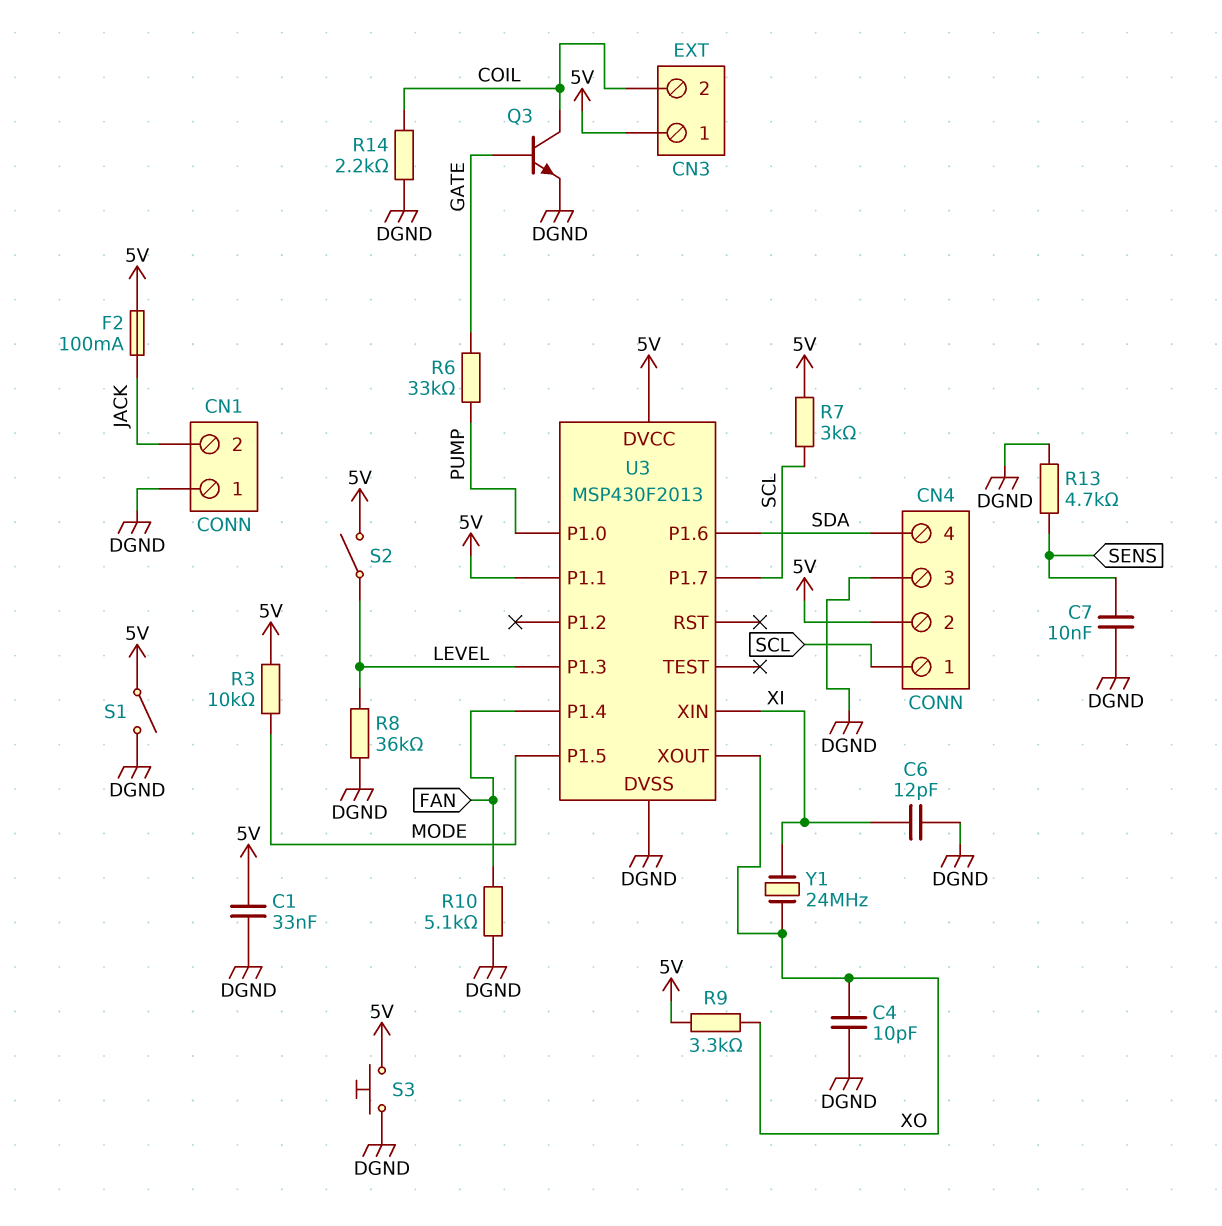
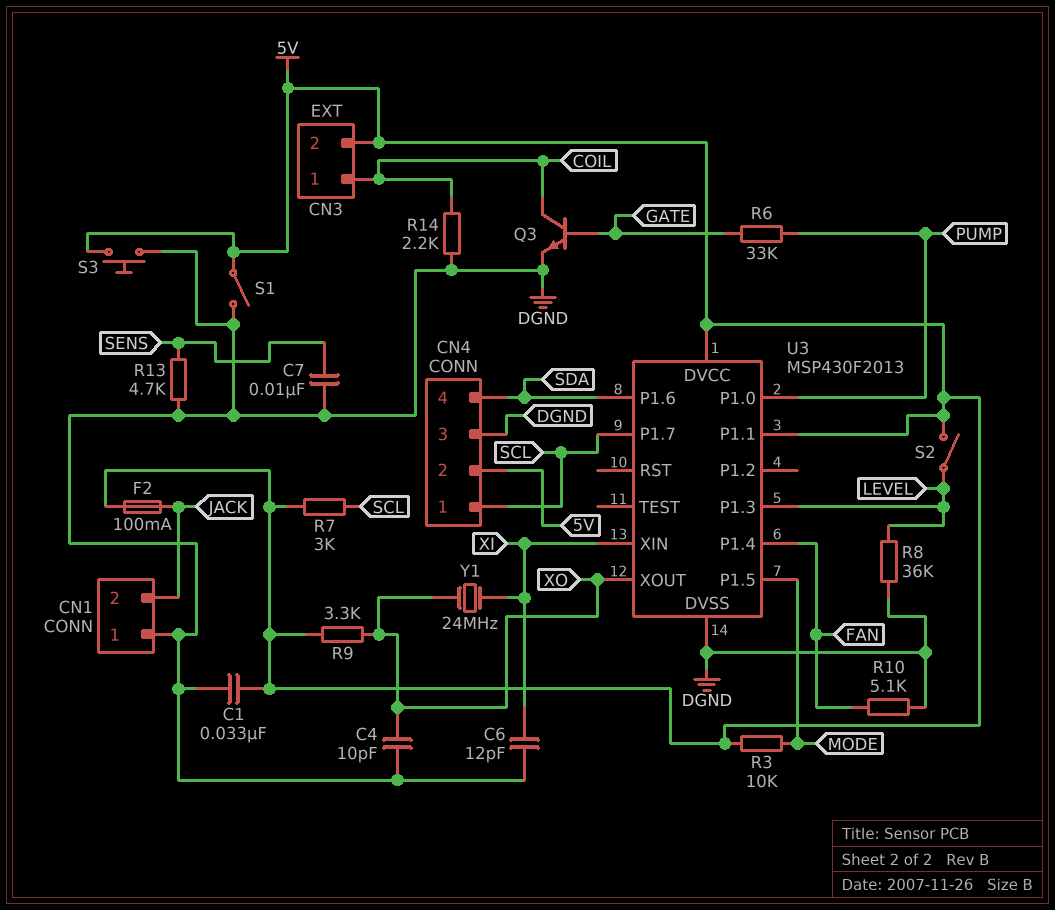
CN3 pin 1: 5V -> COIL
CN3 pin 2: COIL -> 5V

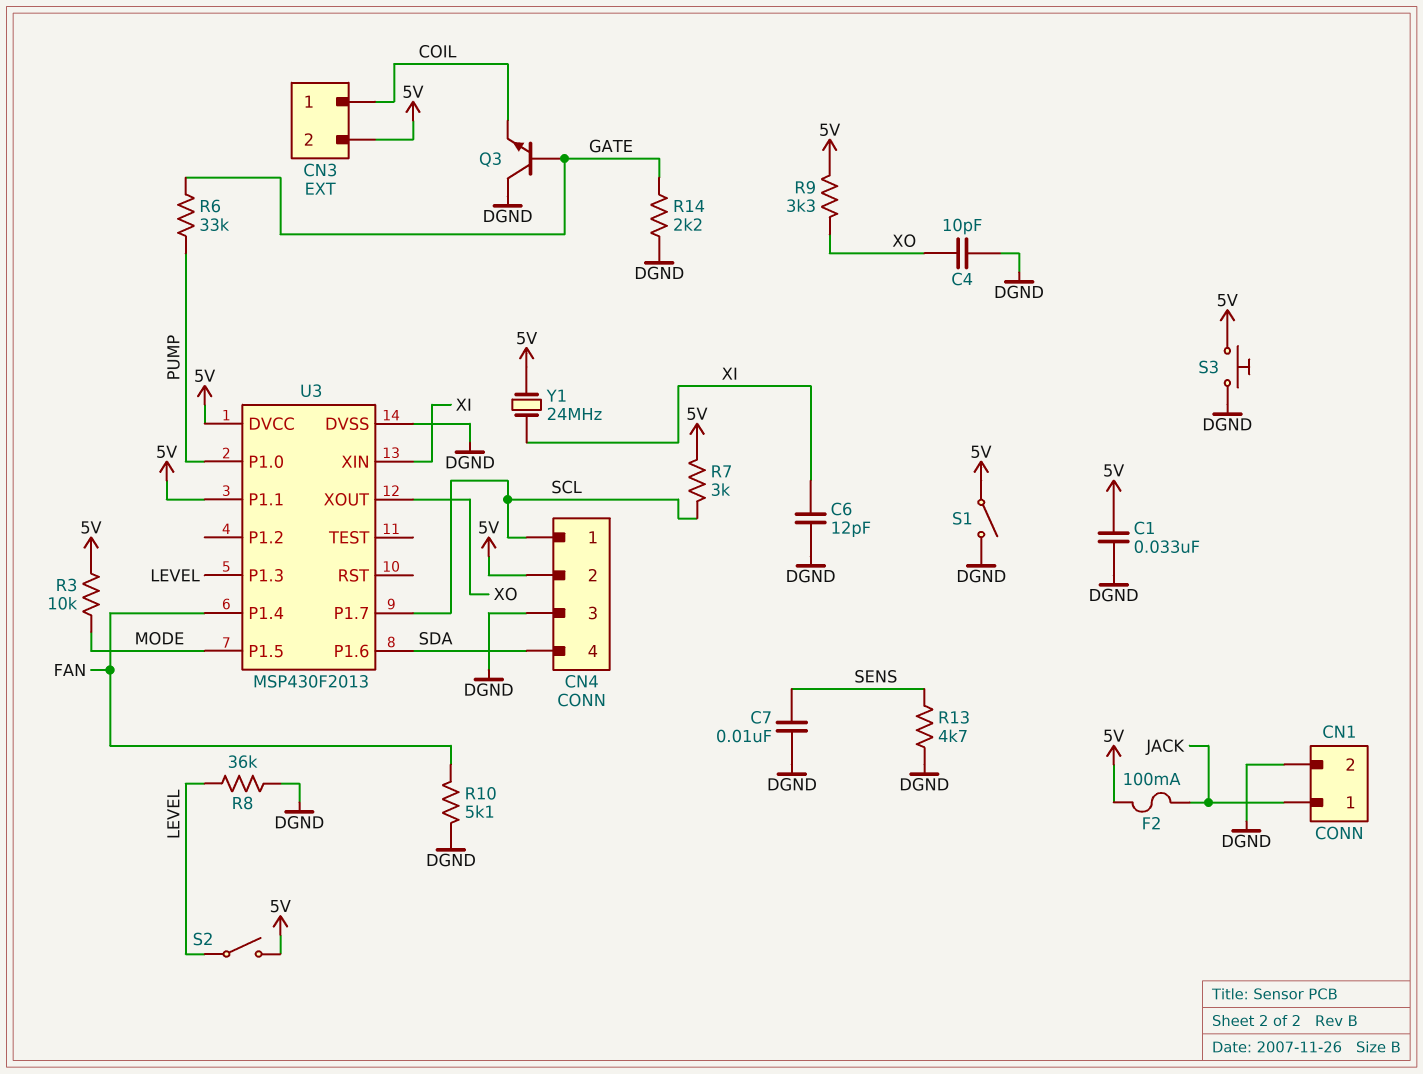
CN1 pin 1: DGND -> JACK
CN1 pin 2: JACK -> DGND
Q3: NPN (B GATE, C COIL, E DGND) -> NPN (B GATE, C DGND, E COIL)
R14: 2.2k (COIL, DGND) -> 2.2k (DGND, GATE)
Y1: 24MHz (XI, XO) -> 24MHz (5V, XI)

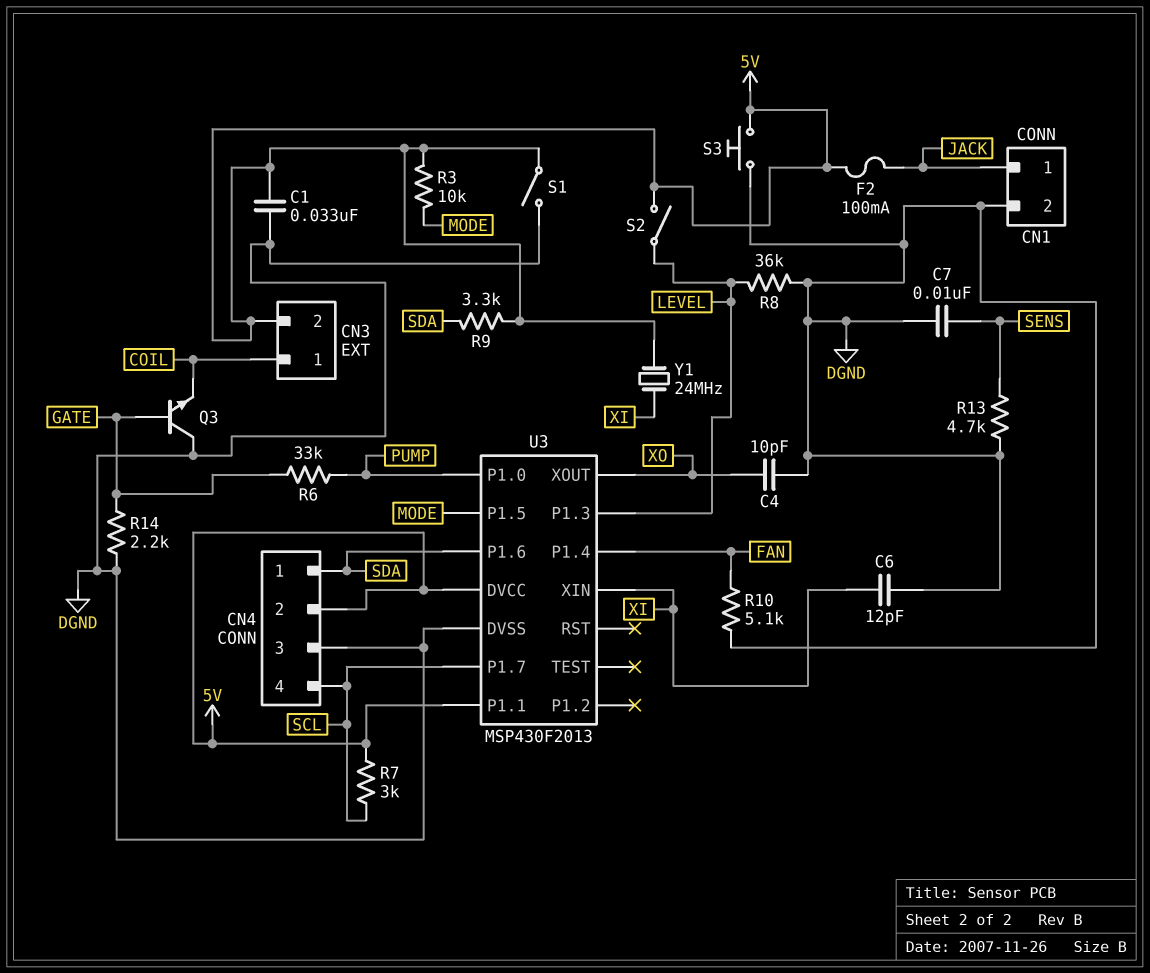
CN4 pin 1: SCL -> SDA
CN4 pin 4: SDA -> SCL
R9: 3.3k (5V, XO) -> 3.3k (5V, SDA)

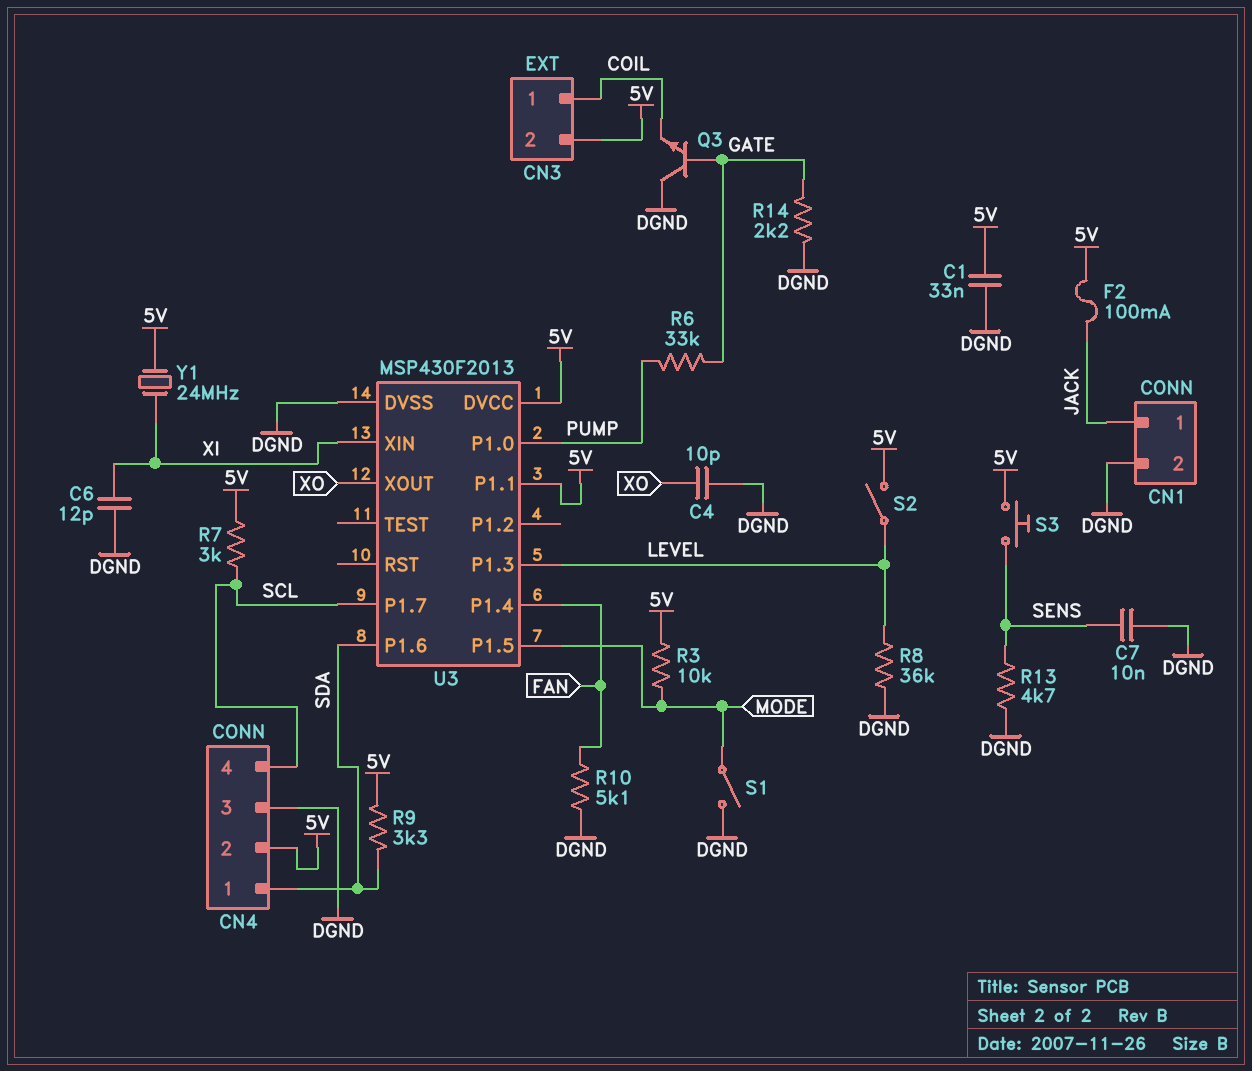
S1: switch (5V, DGND) -> switch (DGND, MODE)
S3: button (5V, DGND) -> button (5V, SENS)

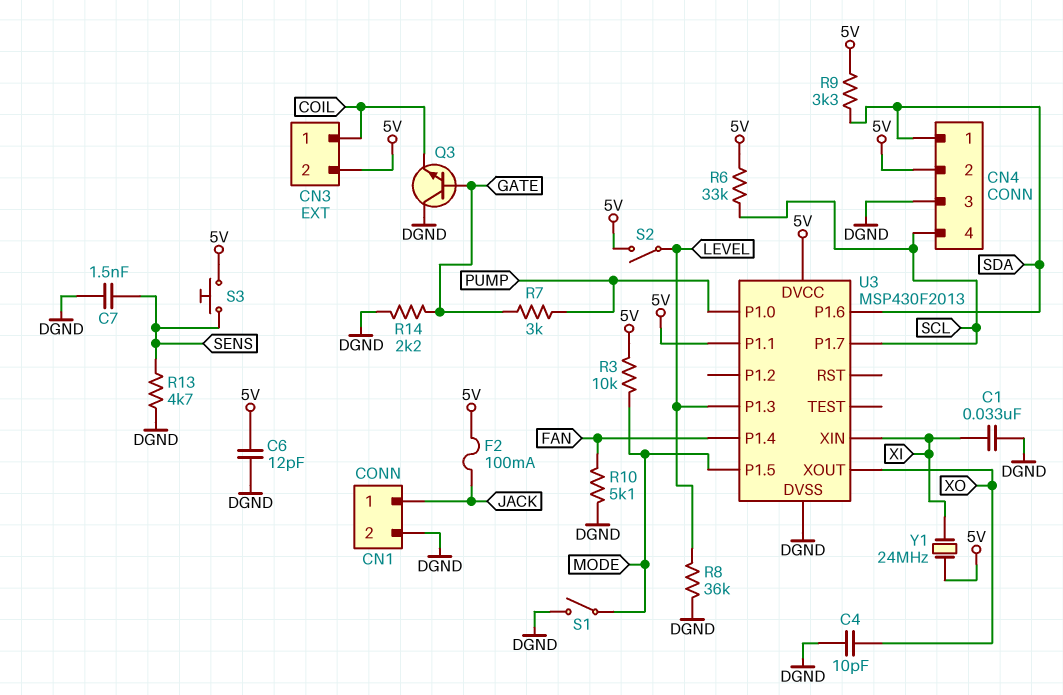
C1: 33nF (5V, DGND) -> 33nF (DGND, XI)
C6: 12pF (DGND, XI) -> 12pF (5V, DGND)
C7: 10nF (DGND, SENS) -> 1.5nF (DGND, SENS)
R6: 33k (GATE, PUMP) -> 33k (5V, SCL)
R7: 3k (5V, SCL) -> 3k (GATE, PUMP)

